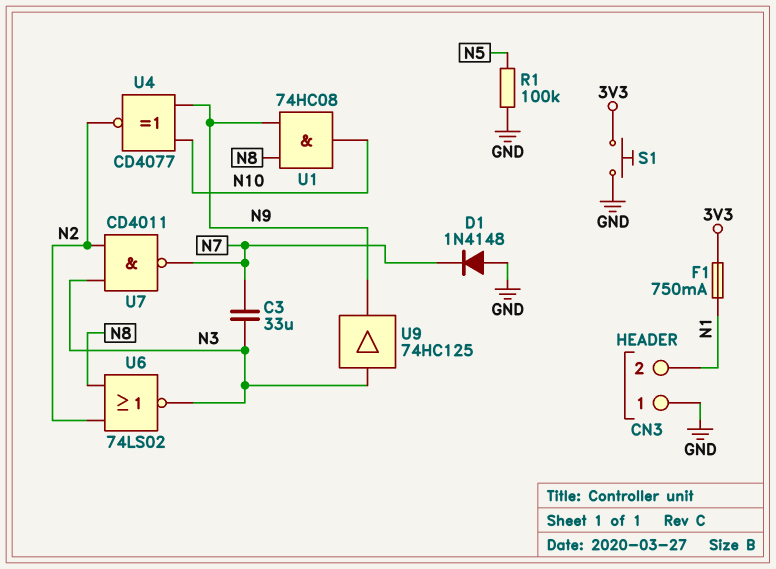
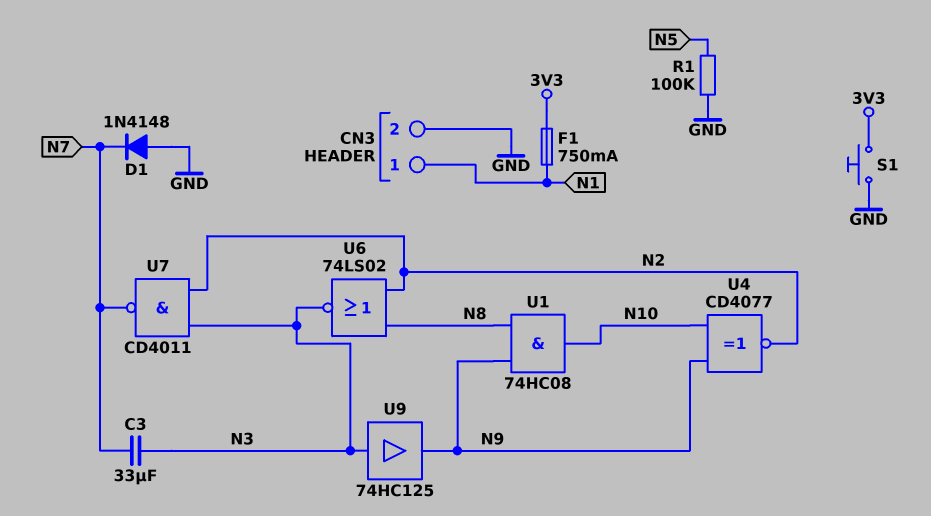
CN3 pin 1: GND -> N1
CN3 pin 2: N1 -> GND

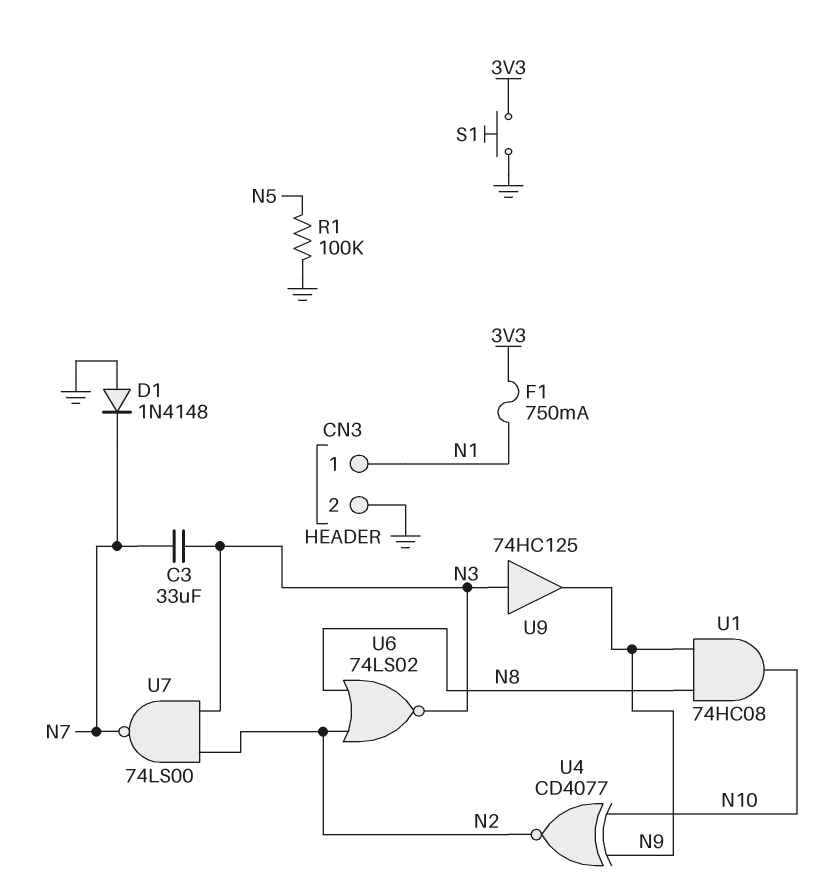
U7: NAND CD4011 (in N2, in N3, out N7) -> NAND 74LS00 (in N2, in N3, out N7)

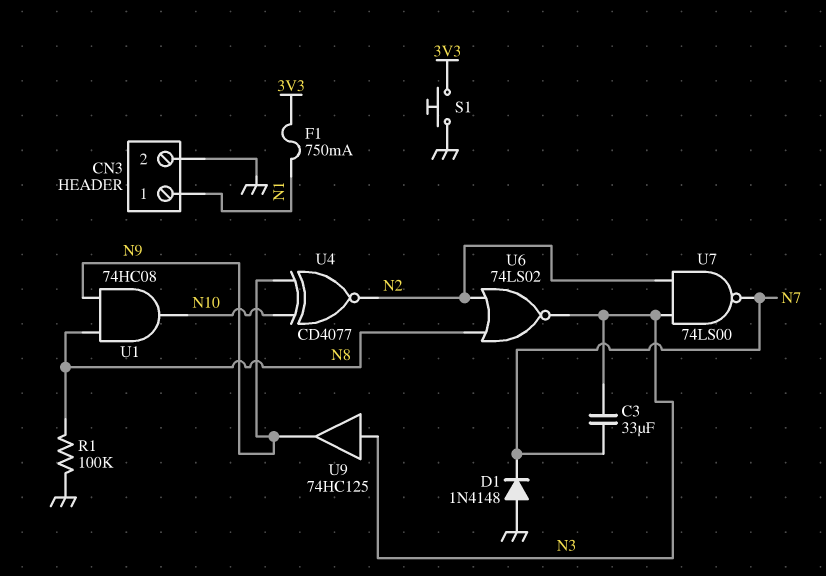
R1: 100k (GND, N5) -> 100k (GND, N8)

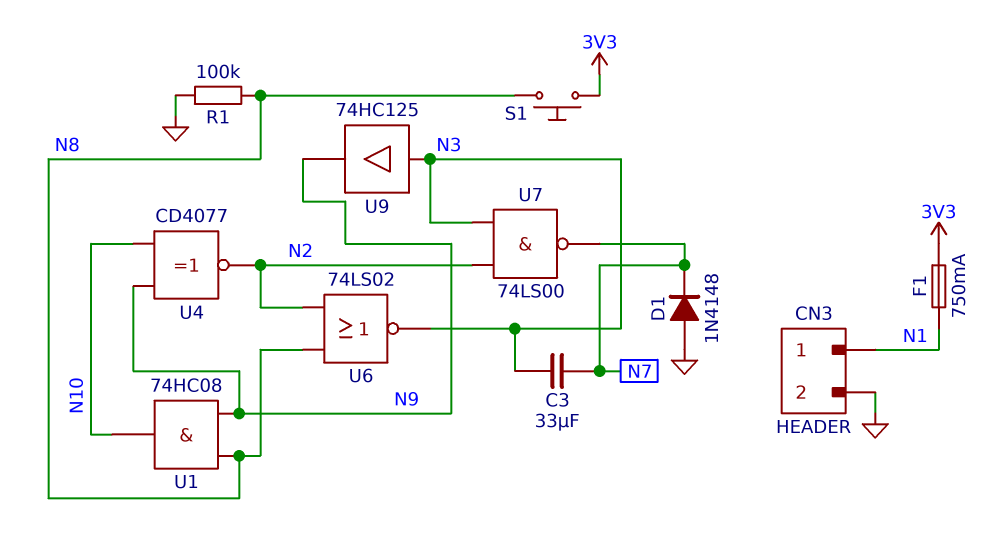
S1: button (3V3, GND) -> button (3V3, N8)

